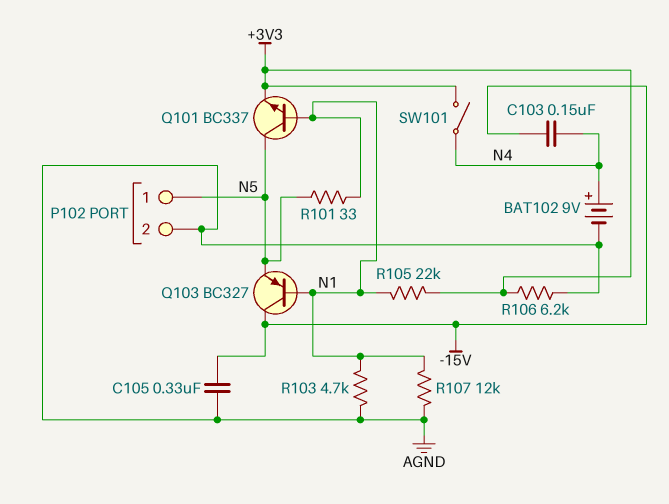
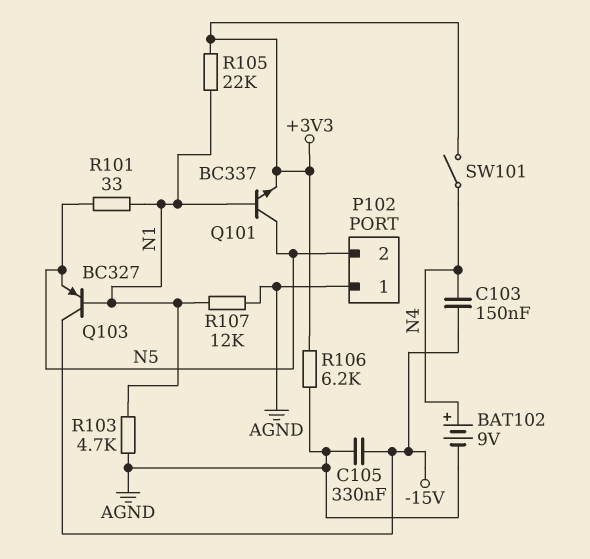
P102 pin 1: N5 -> AGND
P102 pin 2: AGND -> N5

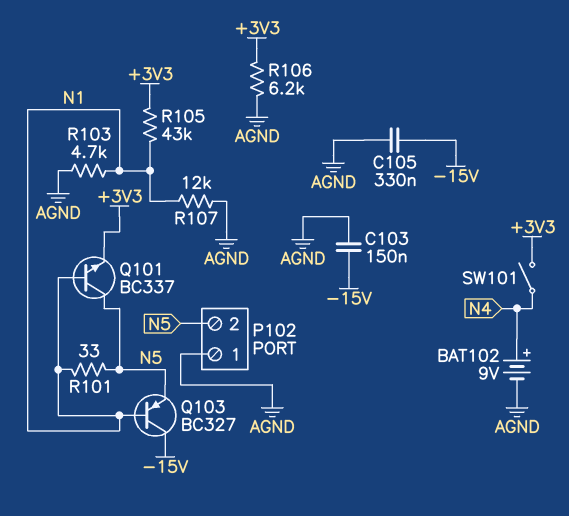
C103: 150nF (-15V, N4) -> 150nF (-15V, AGND)
R105: 22k (+3V3, N1) -> 43k (+3V3, N1)

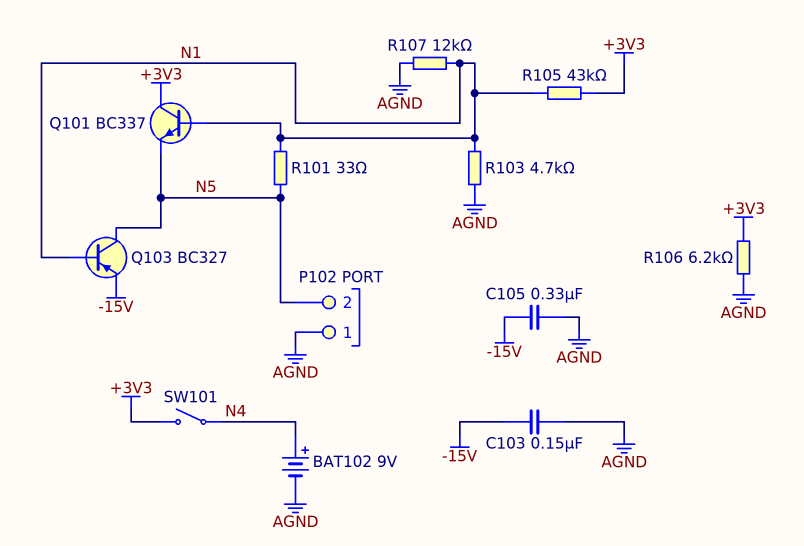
Q101: NPN BC337 (B N1, C N5, E +3V3) -> NPN BC337 (B N1, C +3V3, E N5)
Q103: PNP BC327 (B N1, C -15V, E N5) -> PNP BC327 (B N1, C N5, E -15V)

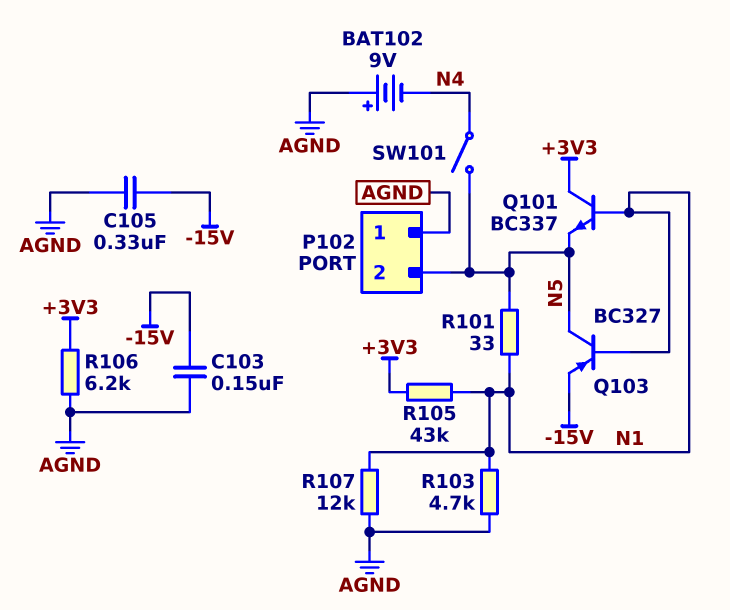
BAT102: 9V (plus N4, minus AGND) -> 9V (plus AGND, minus N4)
SW101: switch (+3V3, N4) -> switch (N4, N5)

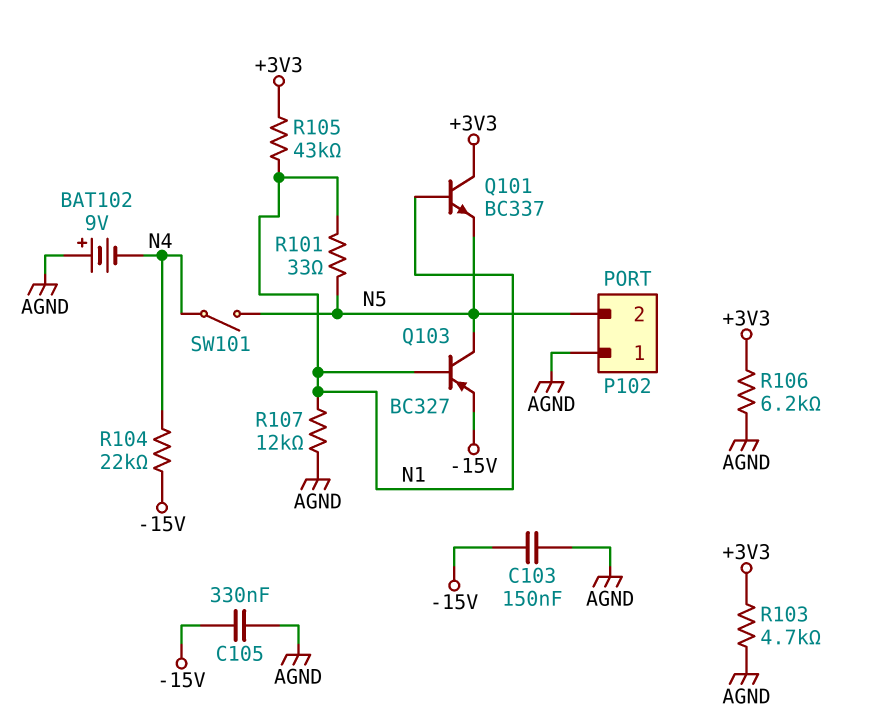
R103: 4.7k (AGND, N1) -> 4.7k (+3V3, AGND)
R104: none -> 22k (-15V, N4)

